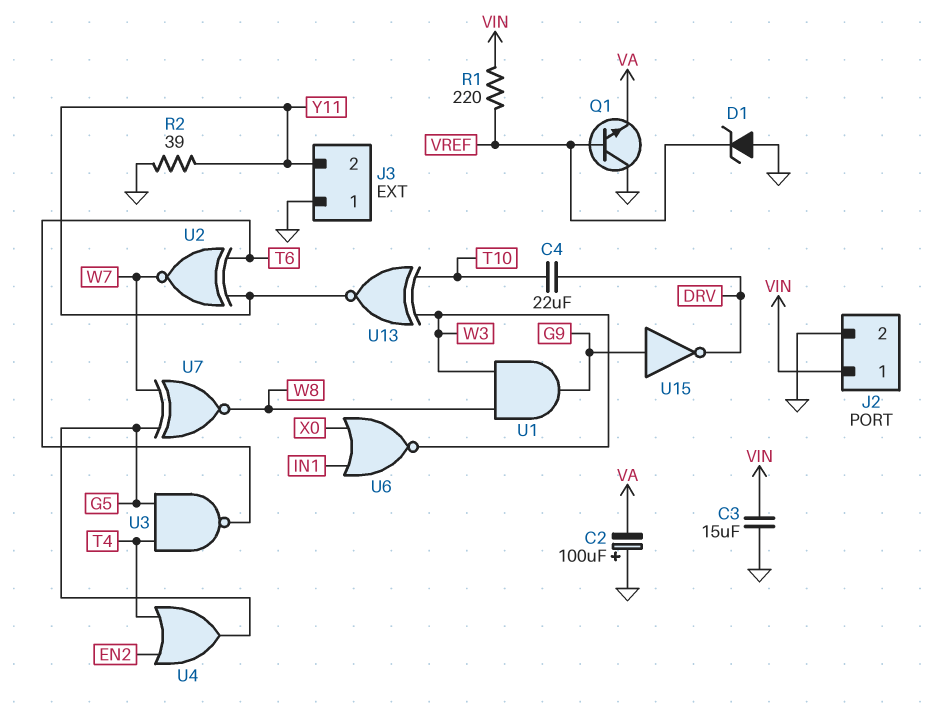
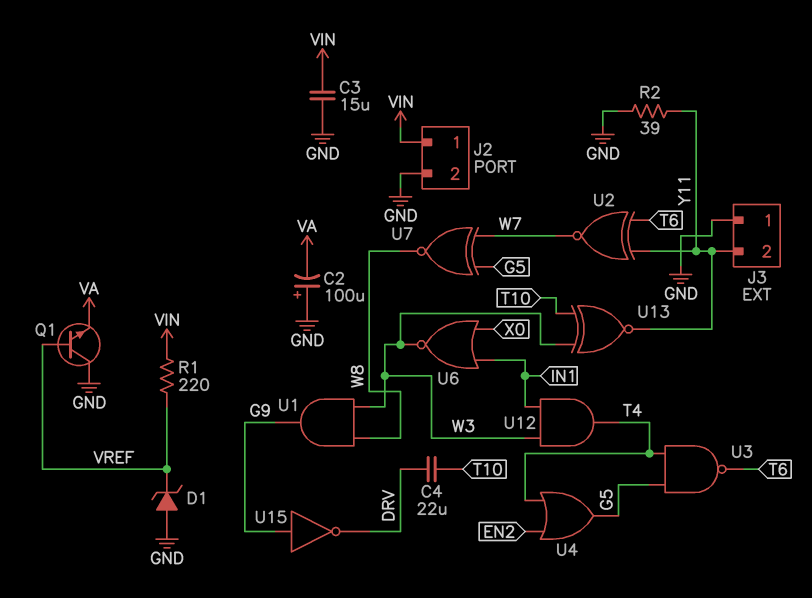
U12: none -> AND (in IN1, in W3, out T4)

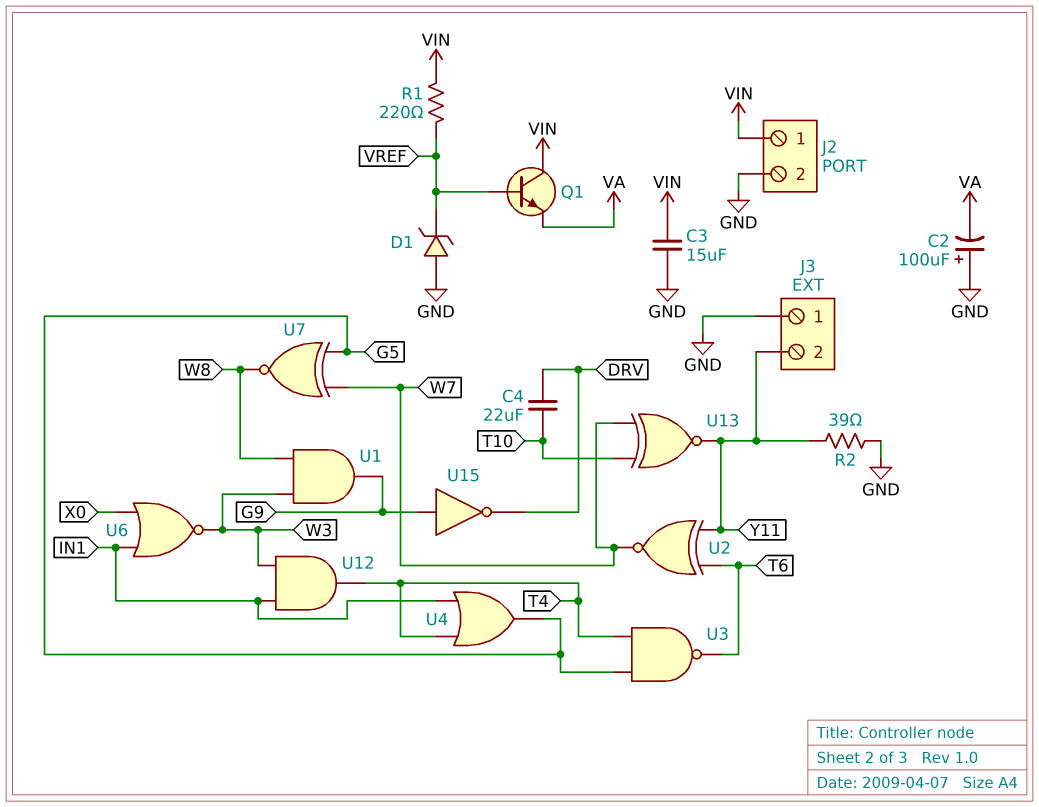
Q1: NPN (B VREF, C GND, E VA) -> NPN (B VREF, C VIN, E VA)
U4: OR (in EN2, in T4, out G5) -> OR (in IN1, in T4, out G5)
U13: XNOR (in T10, in W3, out Y11) -> XNOR (in T10, in W7, out Y11)

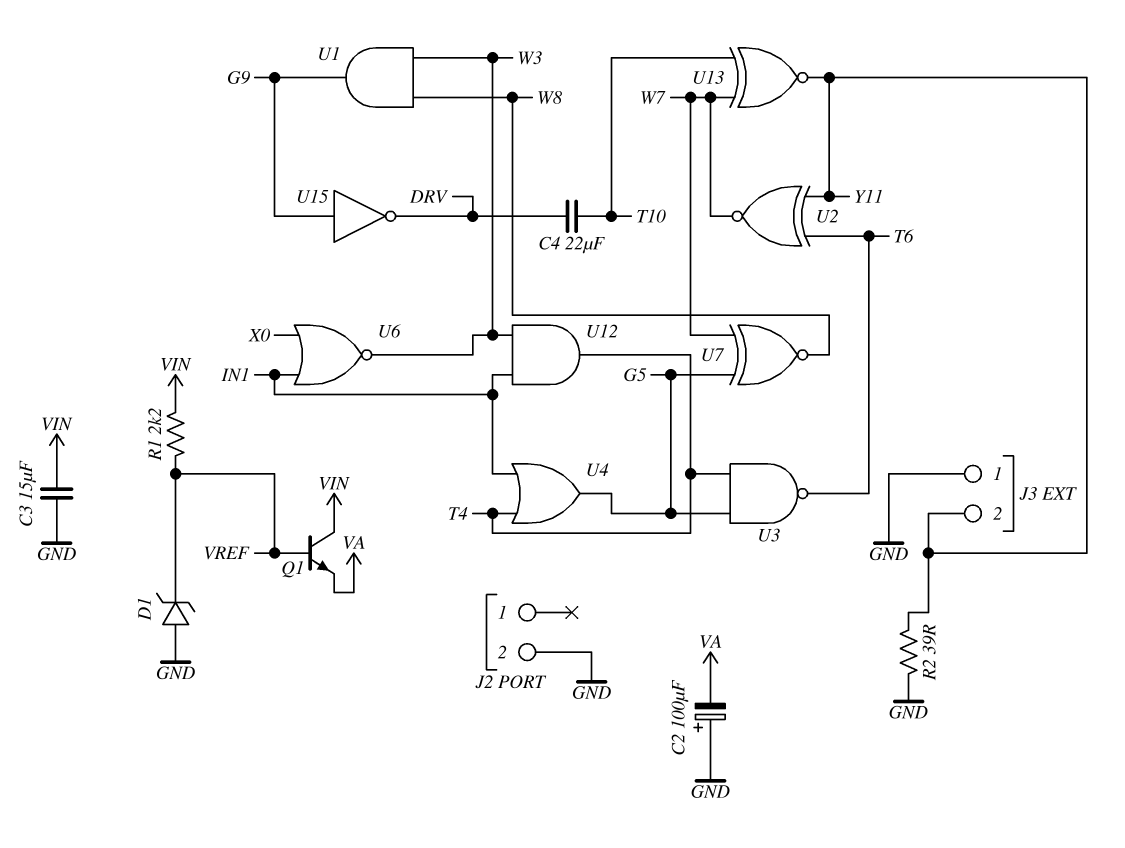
J2 pin 1: VIN -> none
R1: 220 (VIN, VREF) -> 2.2k (VIN, VREF)

